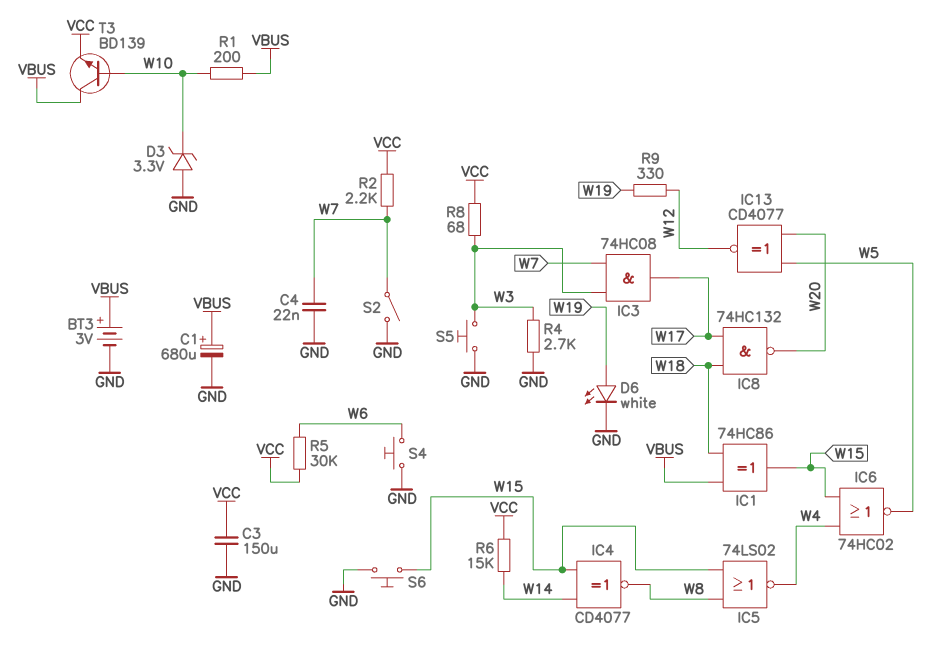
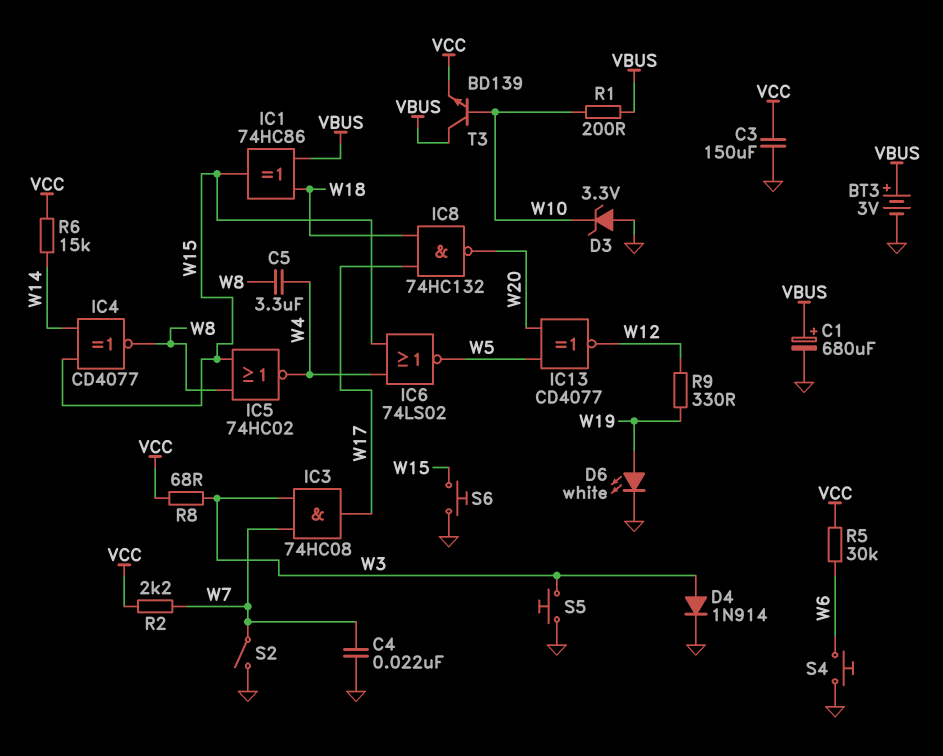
C5: none -> 3.3uF (W4, W8)
D4: none -> diode 1N914 (A W3, K GND)
IC5: NOR 74LS02 (in W8, in W15, out W4) -> NOR 74HC02 (in W8, in W15, out W4)
IC6: NOR 74HC02 (in W4, in W15, out W5) -> NOR 74LS02 (in W4, in W15, out W5)
R4: 2.7k (GND, W3) -> none

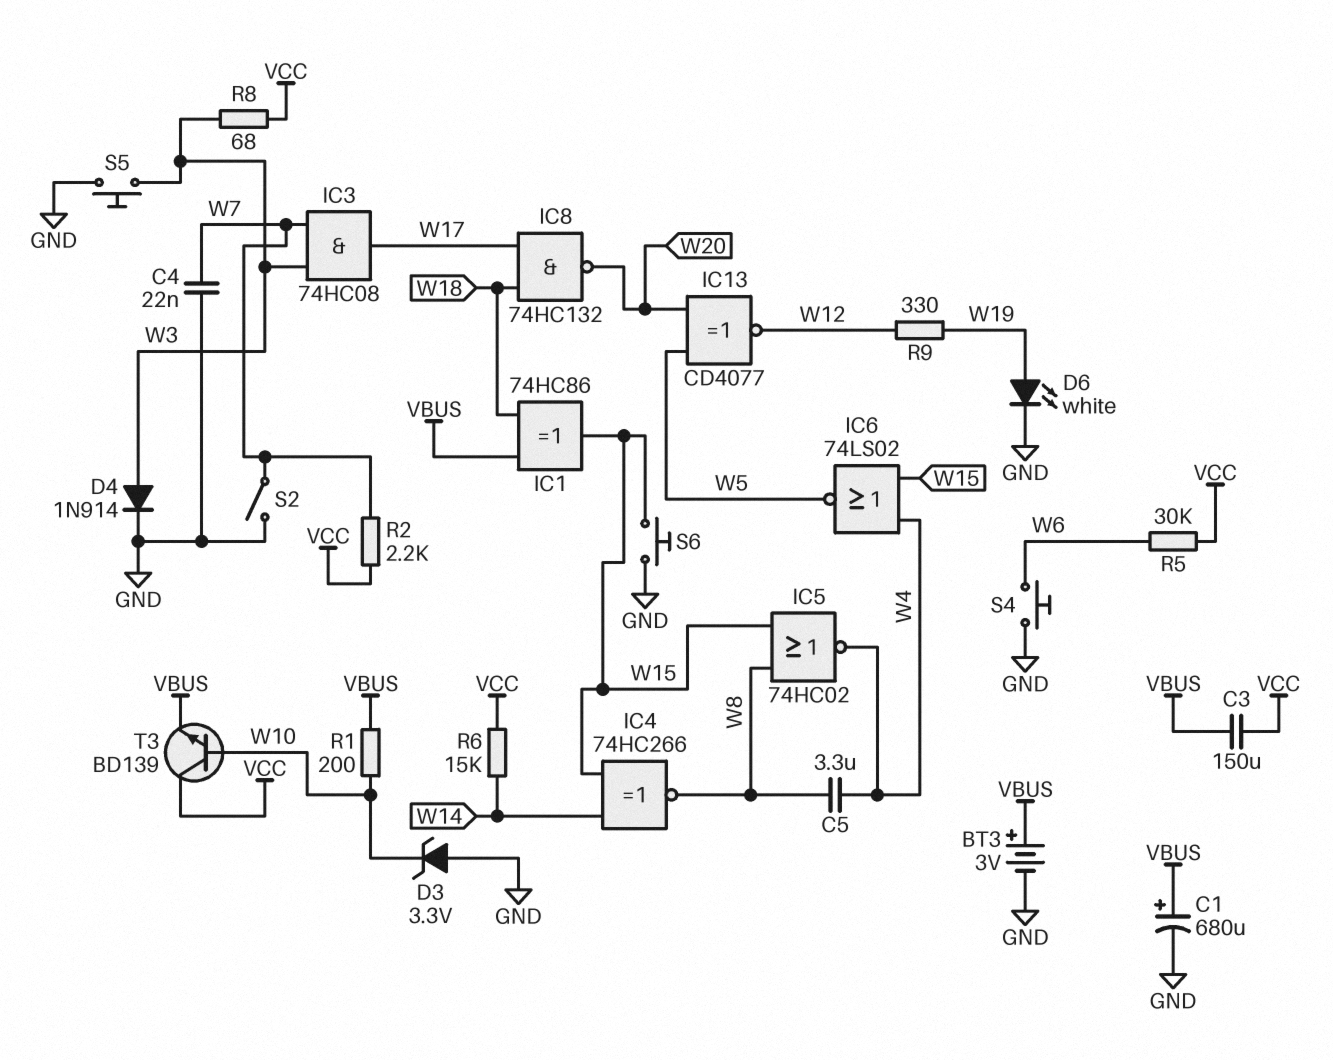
C3: 150uF (GND, VCC) -> 150uF (VBUS, VCC)
IC4: XNOR CD4077 (in W14, in W15, out W8) -> XNOR 74HC266 (in W14, in W15, out W8)
T3: NPN BD139 (B W10, C VBUS, E VCC) -> NPN BD139 (B W10, C VCC, E VBUS)

